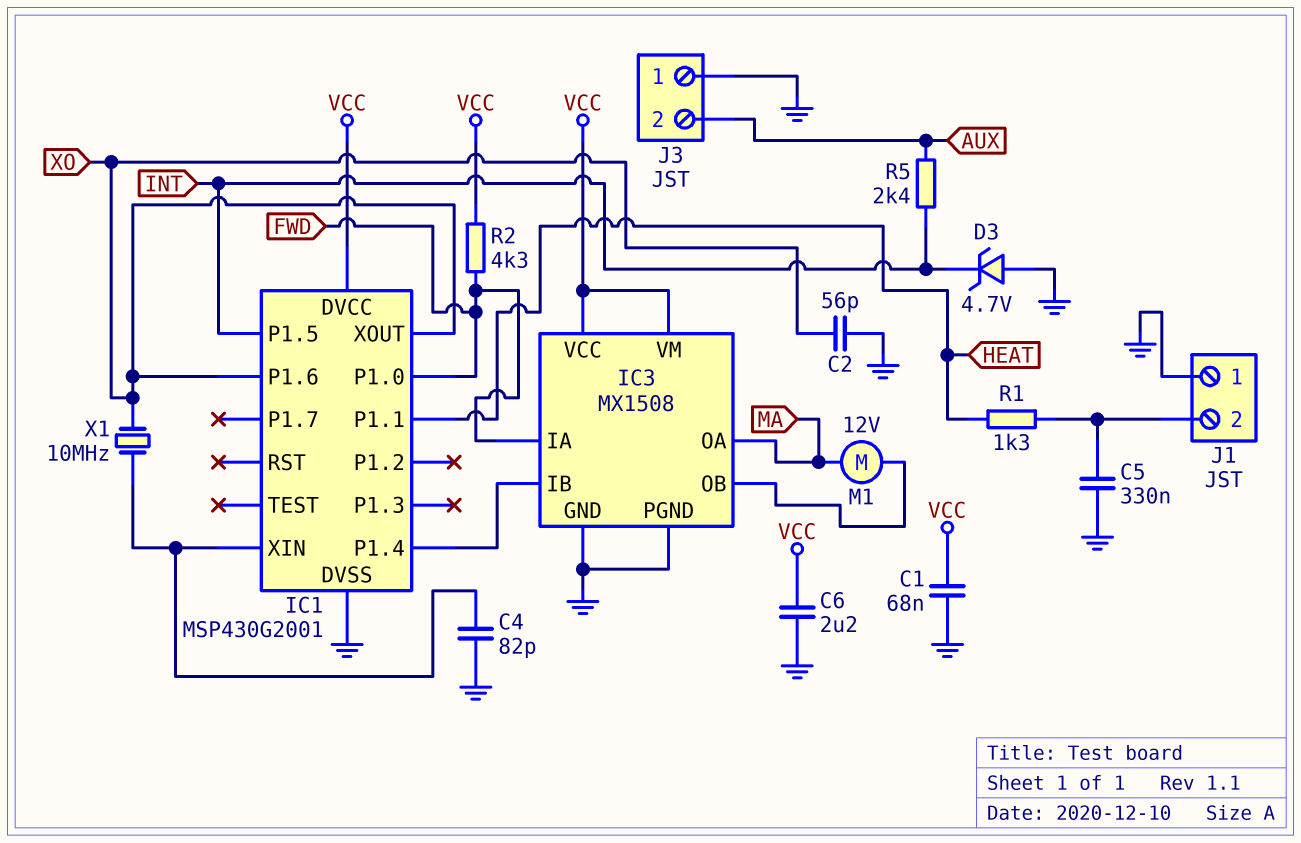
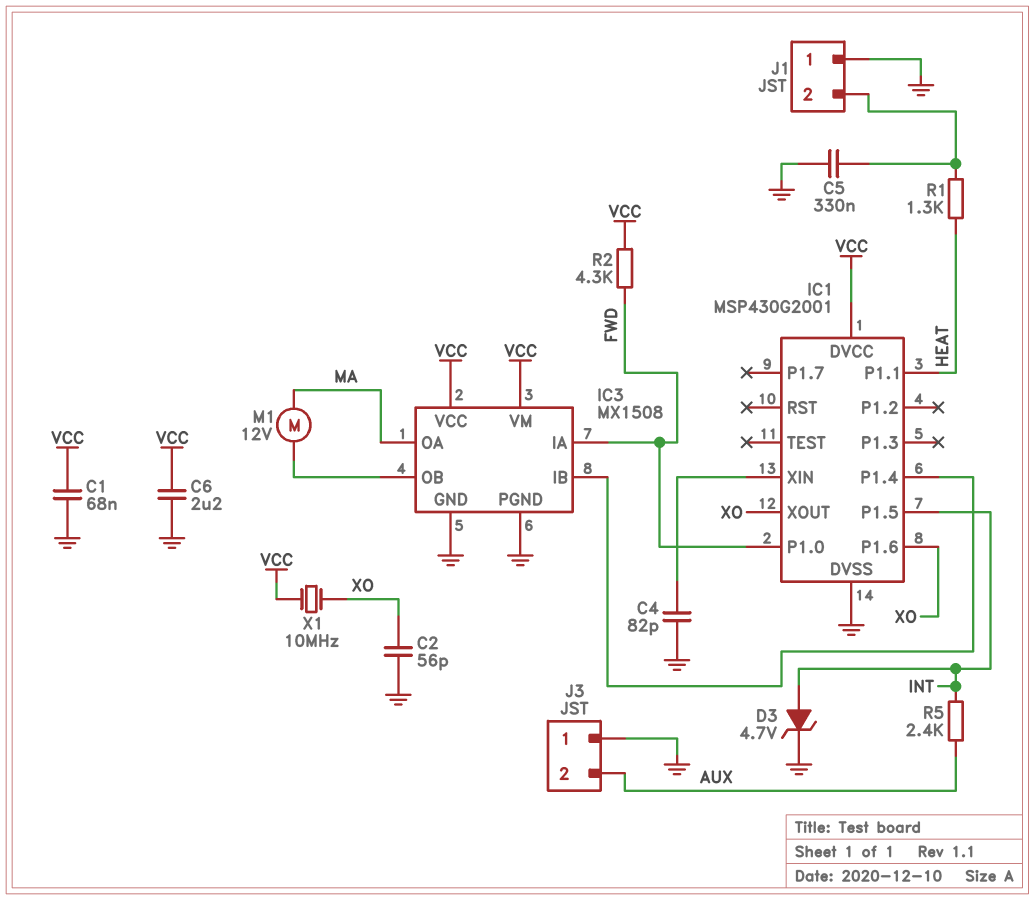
D3: zener 4.7V (A GND, K INT) -> zener 4.7V (A INT, K GND)
X1: 10MHz (IC1/XIN, XO) -> 10MHz (VCC, XO)

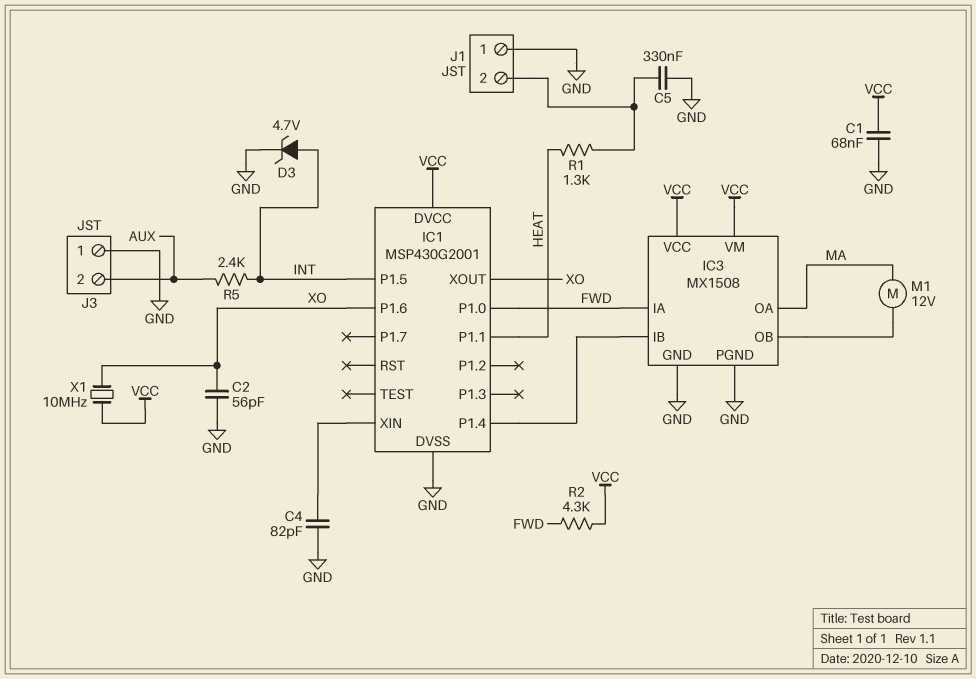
C6: 2.2uF (GND, VCC) -> none

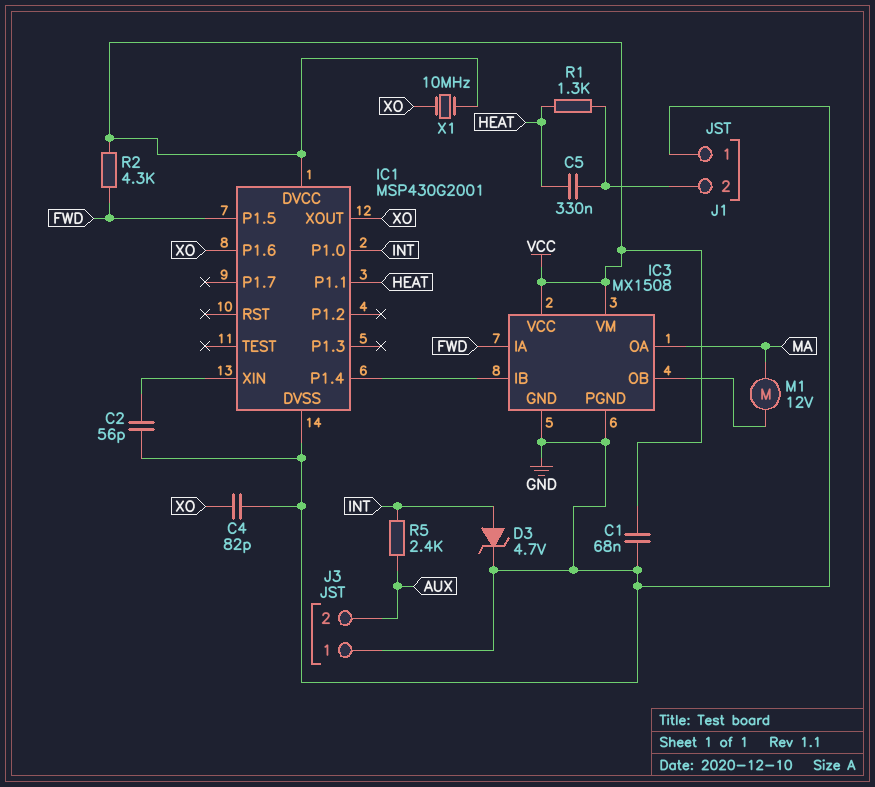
C2: 56pF (GND, XO) -> 56pF (GND, IC1/XIN)
C4: 82pF (GND, IC1/XIN) -> 82pF (GND, XO)
C5: 330nF (GND, J1/2) -> 330nF (HEAT, J1/2)
IC1 pin P1.0: FWD -> INT
IC1 pin P1.5: INT -> FWD

